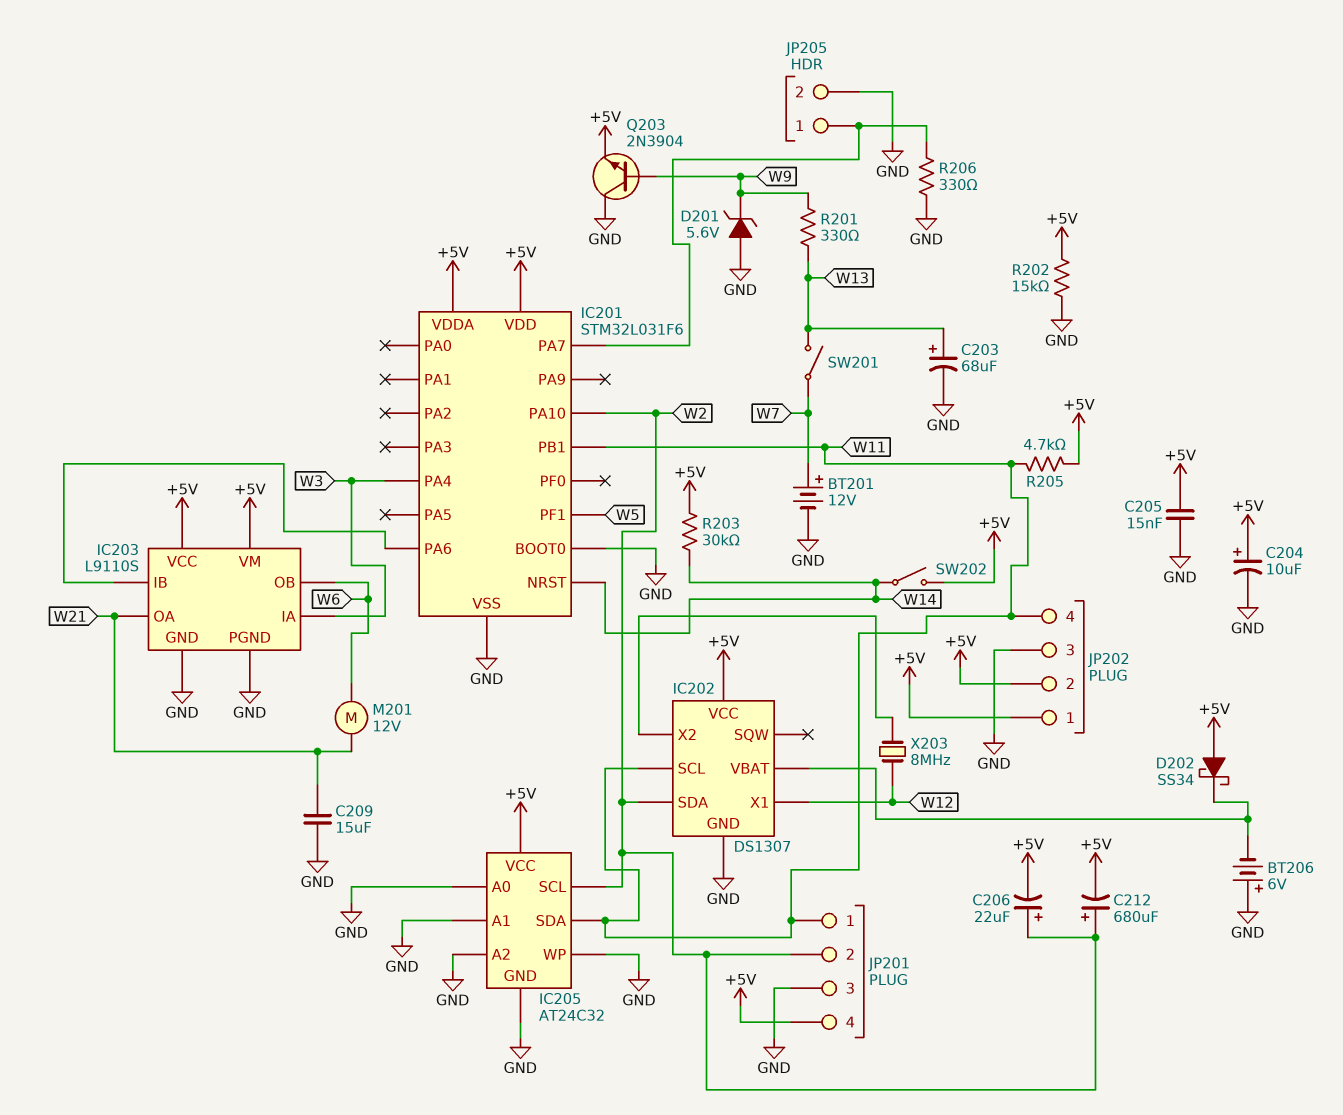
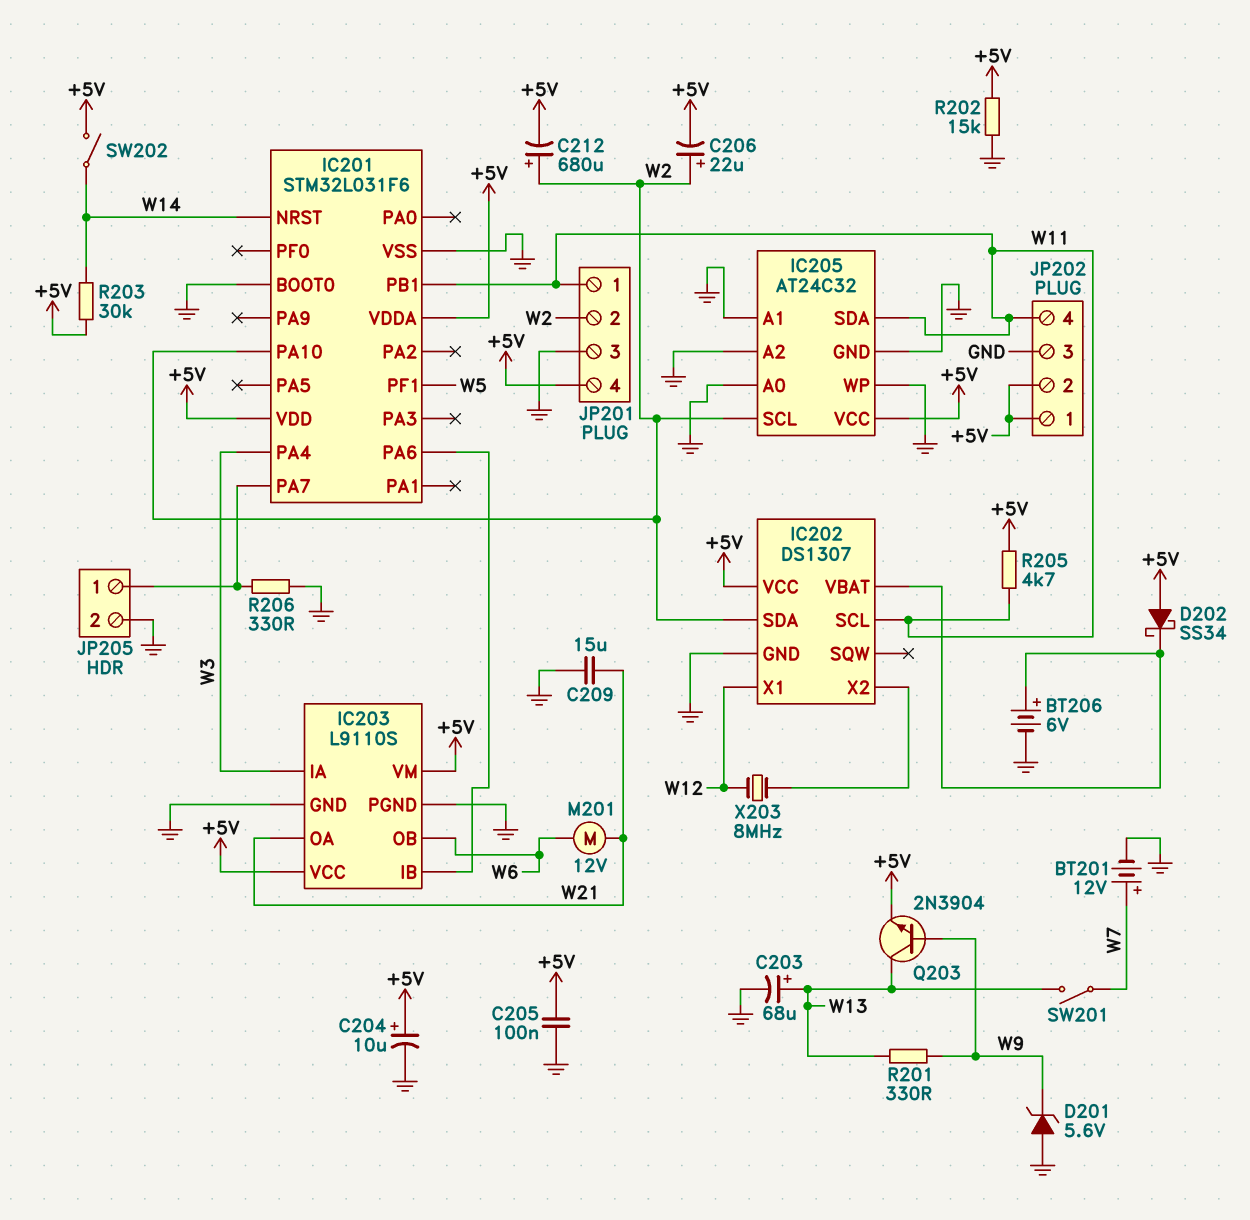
BT206: 6V (plus GND, minus IC202/VBAT) -> 6V (plus IC202/VBAT, minus GND)
C205: 15nF (+5V, GND) -> 100nF (+5V, GND)
Q203: NPN 2N3904 (B W9, C GND, E +5V) -> NPN 2N3904 (B W9, C W13, E +5V)

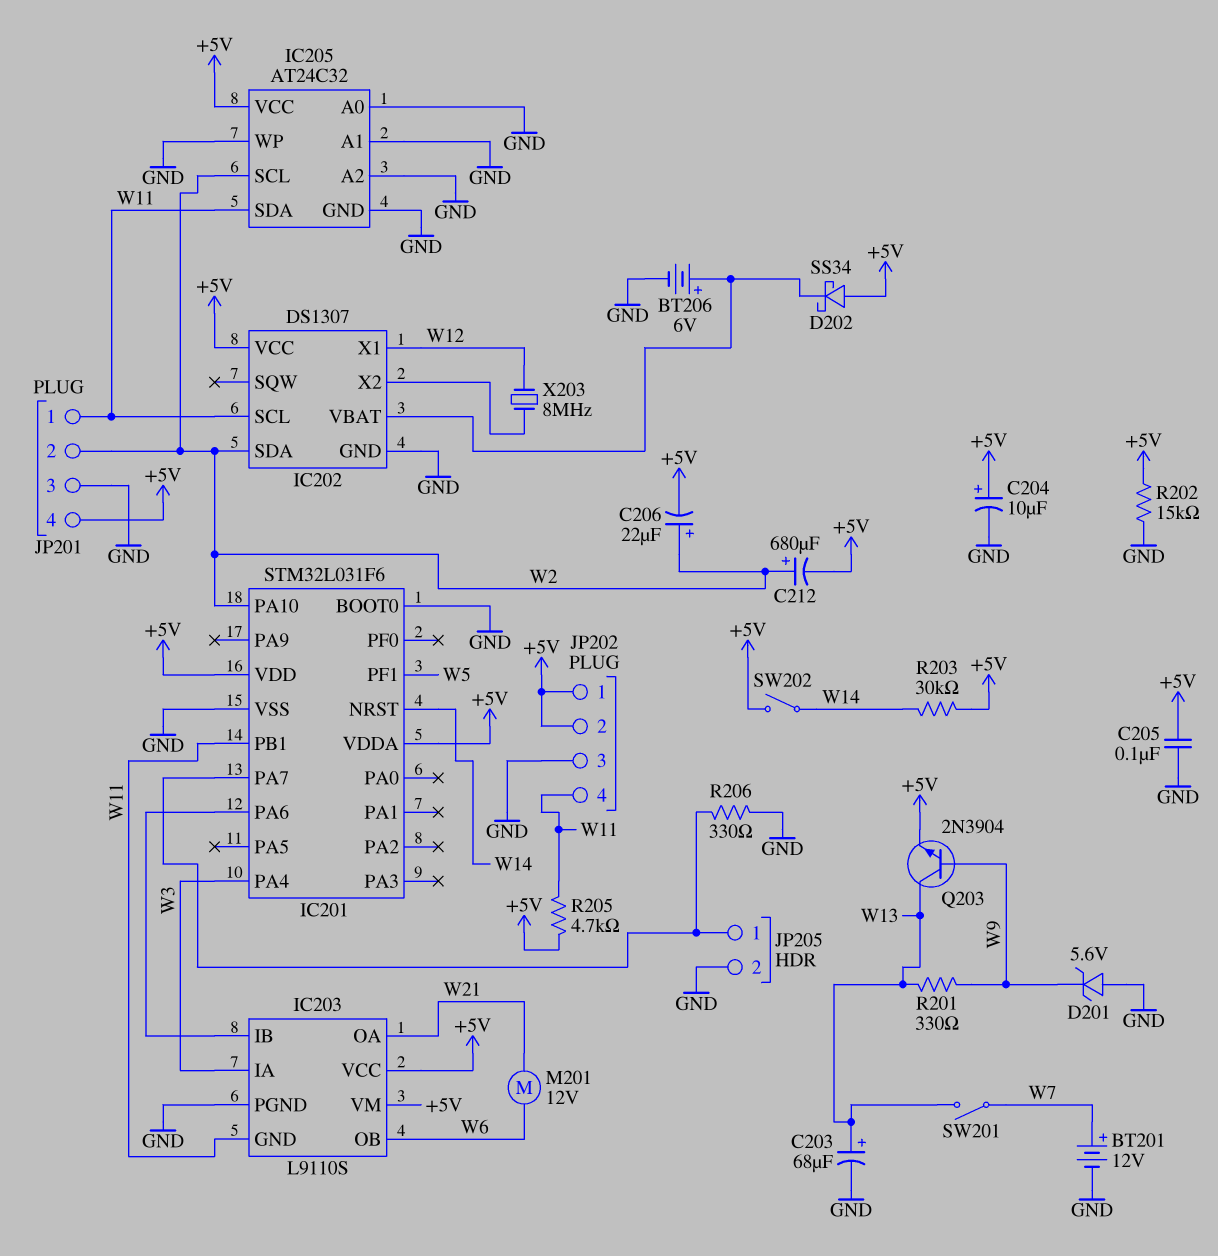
C209: 15uF (GND, W21) -> none
IC203 pin GND: GND -> W11

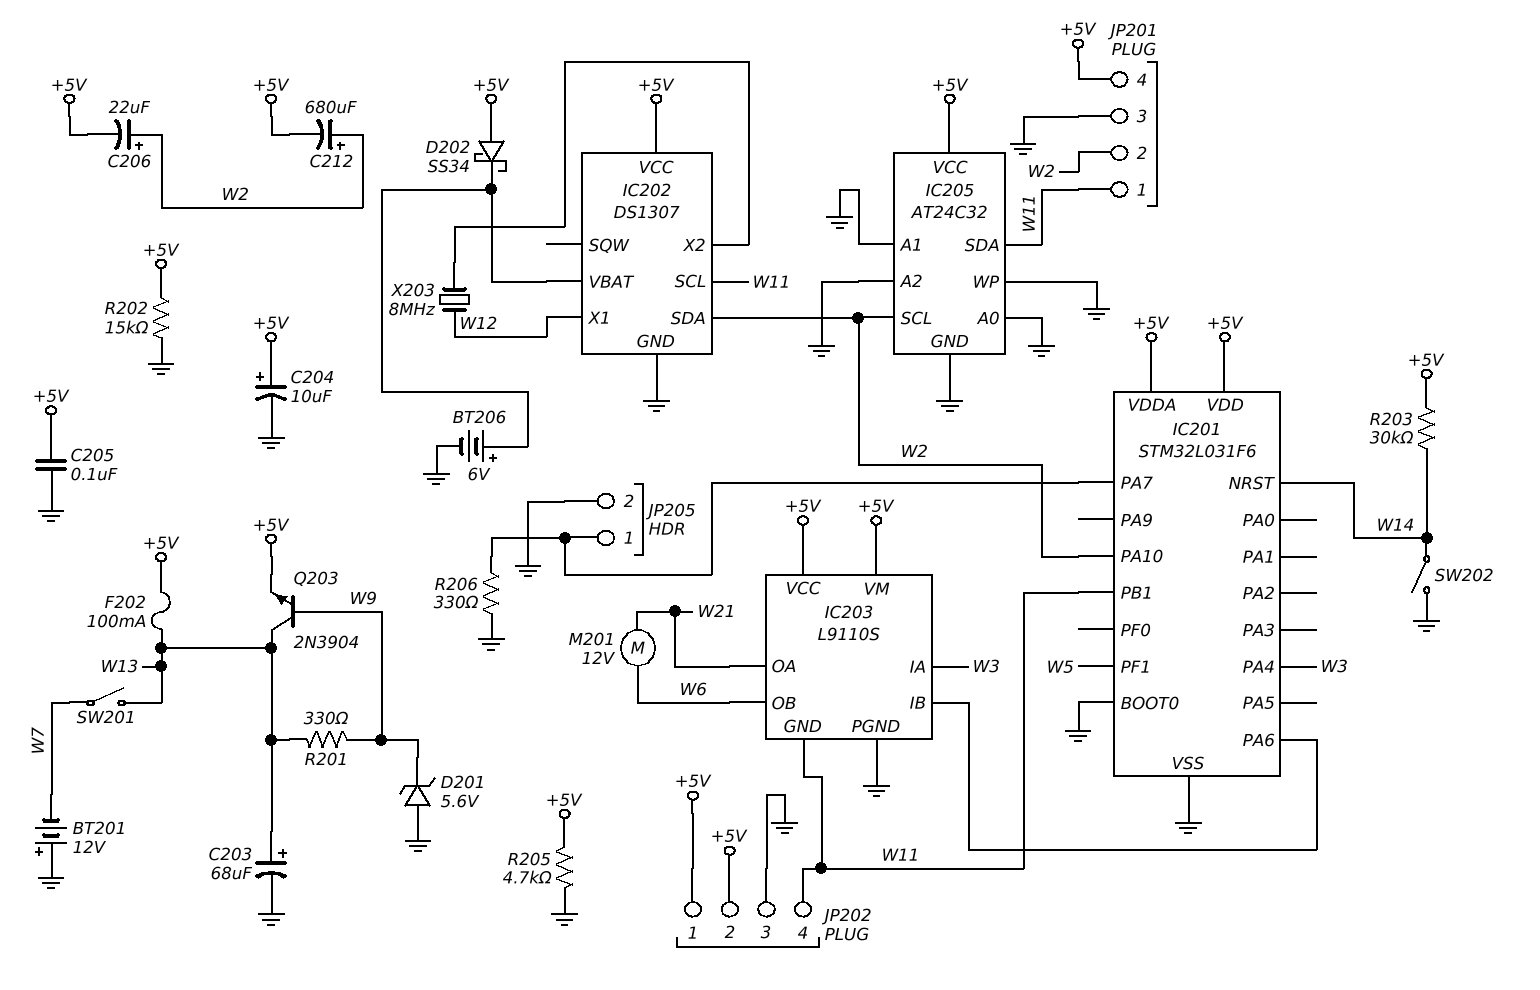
BT201: 12V (plus W7, minus GND) -> 12V (plus GND, minus W7)
F202: none -> 100mA (+5V, W13)
R205: 4.7k (+5V, W11) -> 4.7k (+5V, GND)
SW202: switch (+5V, W14) -> switch (GND, W14)

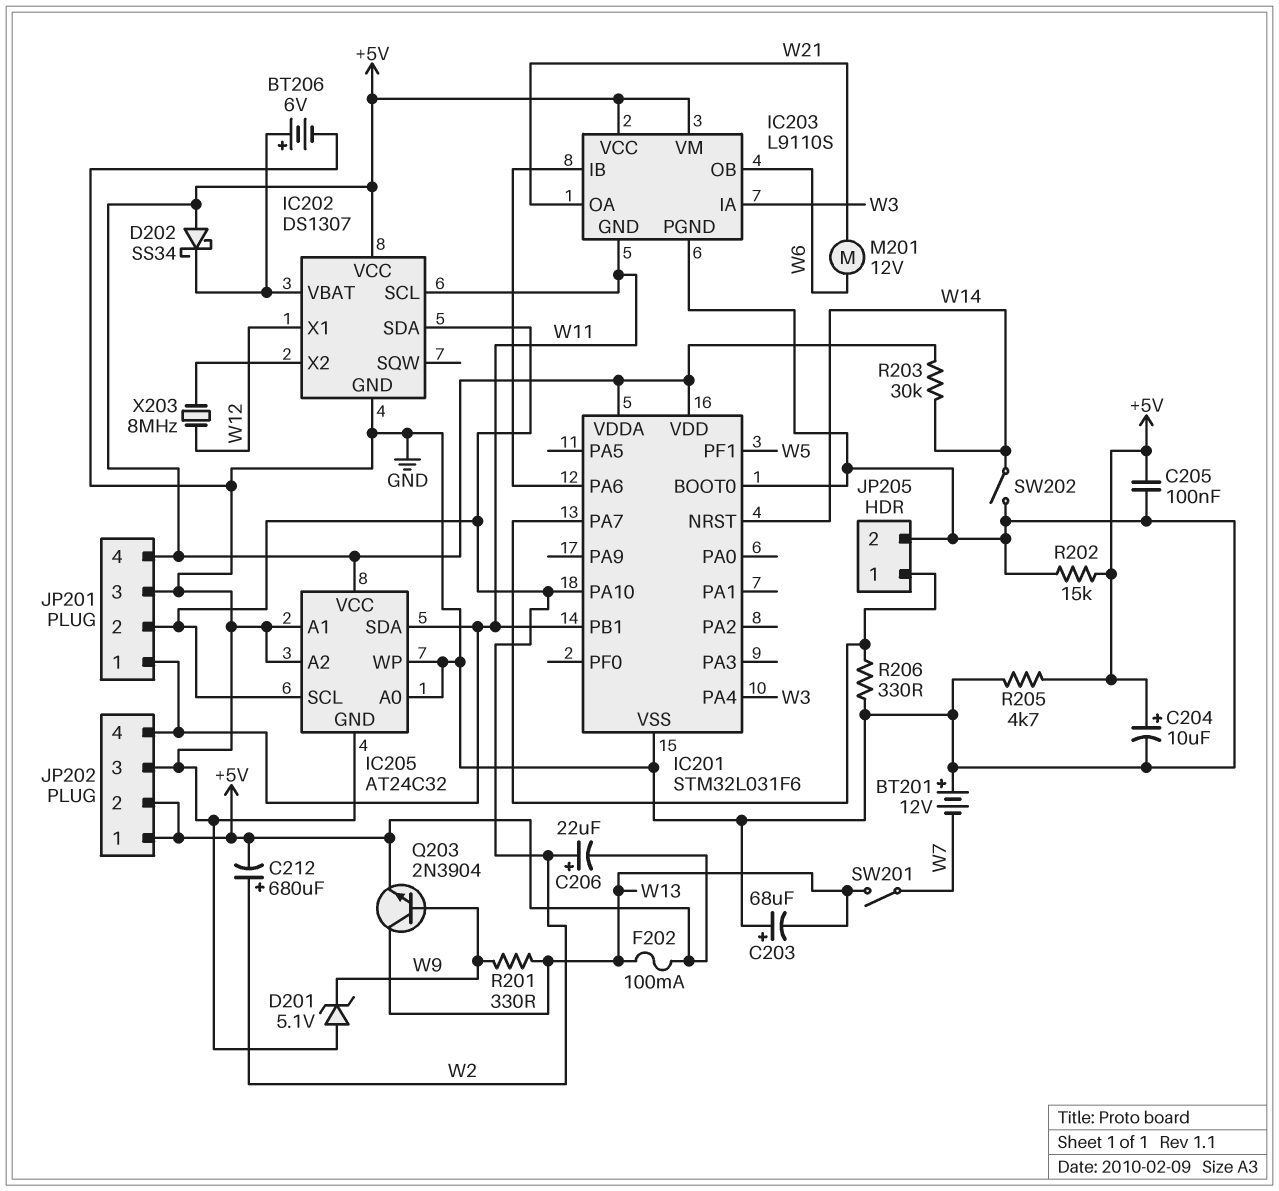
C203: 68uF (plus W13, minus GND) -> 68uF (plus GND, minus W13)
D201: zener 5.6V (A GND, K W9) -> zener 5.1V (A GND, K W9)

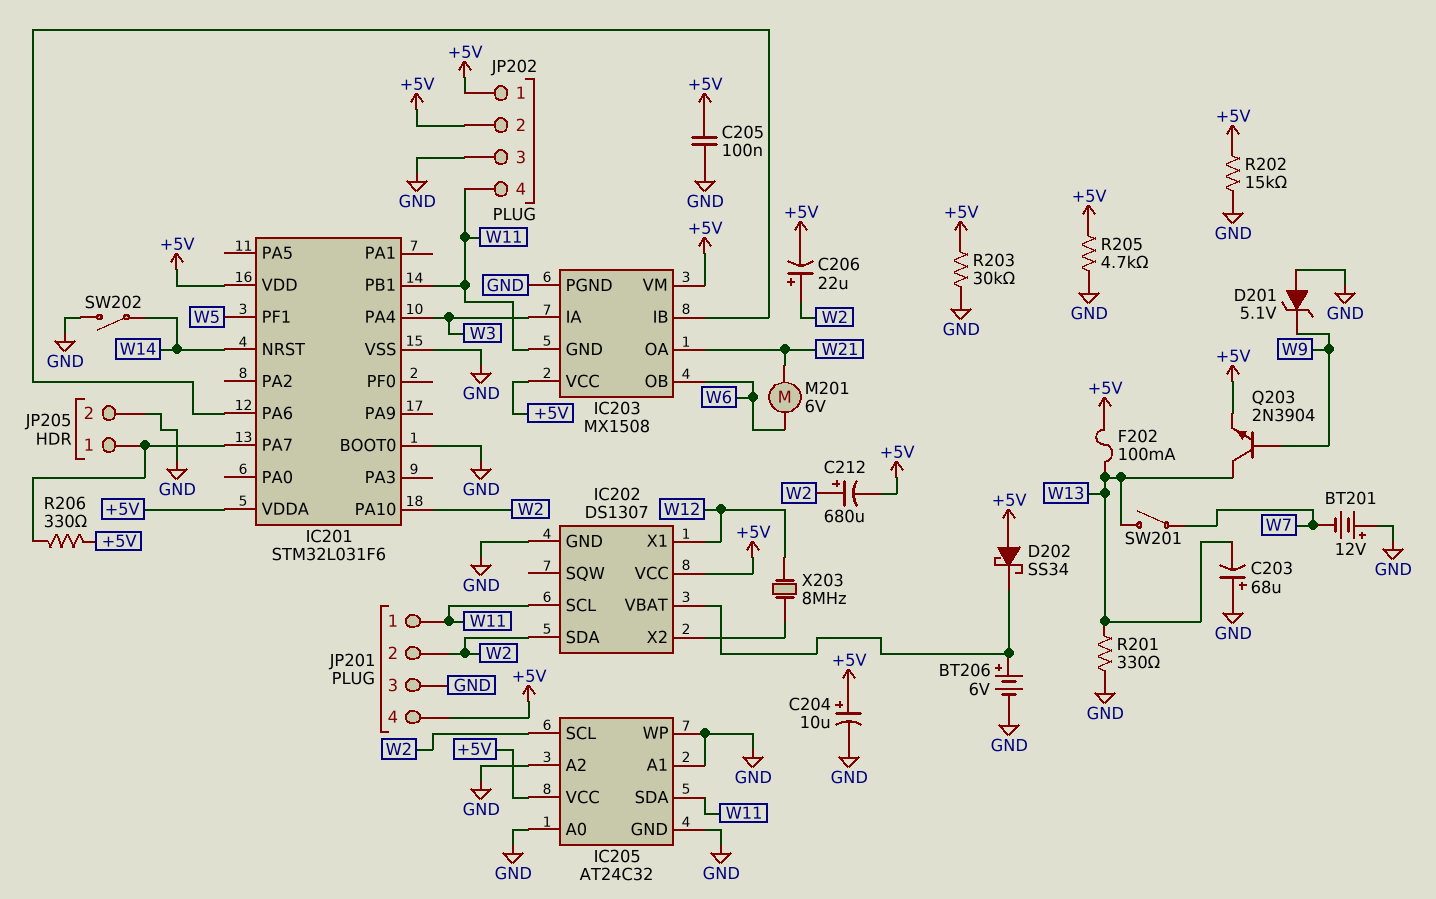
IC203: L9110S -> MX1508
M201: motor 12V (W6, W21) -> motor 6V (W6, W21)
R201: 330 (W9, W13) -> 330 (GND, W13)
R203: 30k (+5V, W14) -> 30k (+5V, GND)
R206: 330 (GND, IC201/PA7) -> 330 (+5V, IC201/PA7)

